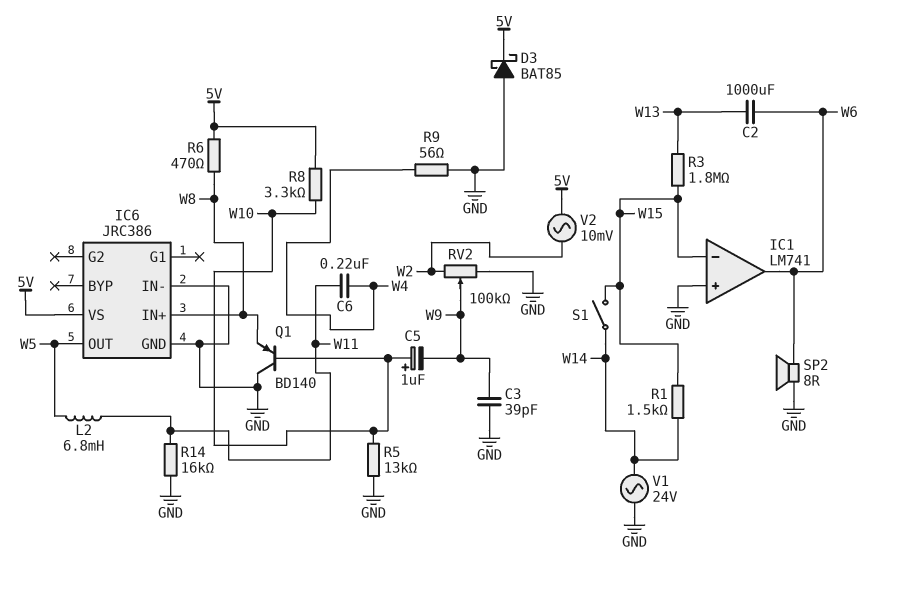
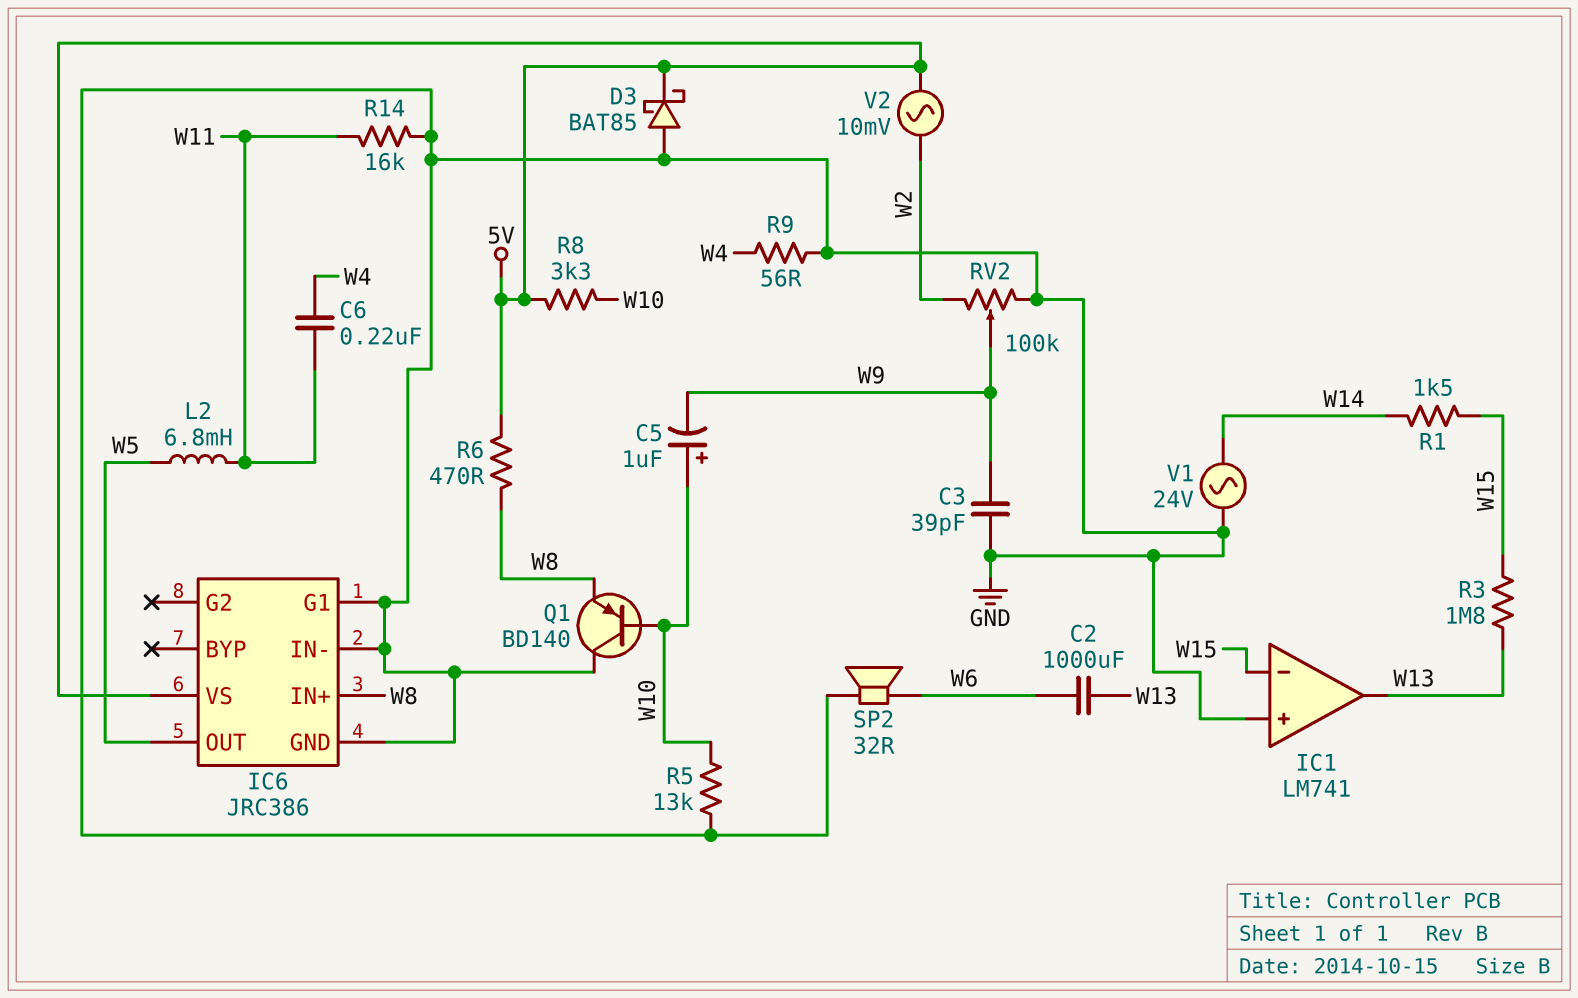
IC1 pin out: W6 -> W13
IC6 pin G1: none -> GND
S1: switch (W14, W15) -> none
SP2: speaker 8R (GND, W6) -> speaker 32R (GND, W6)

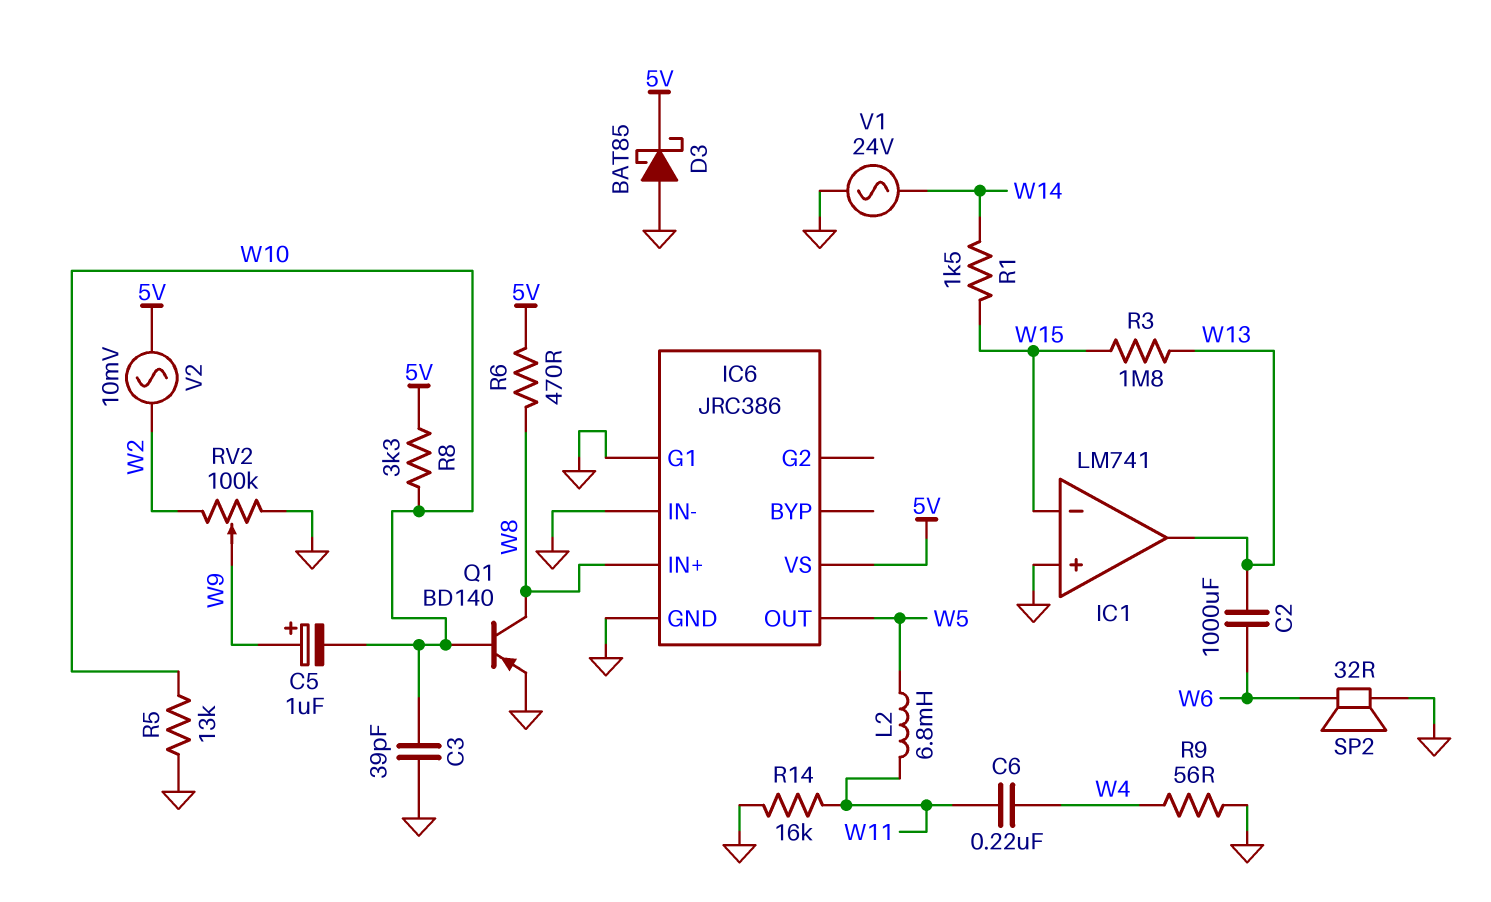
C3: 39pF (GND, W9) -> 39pF (GND, W10)
C5: 1uF (plus W10, minus W9) -> 1uF (plus W9, minus W10)
Q1: PNP BD140 (B W10, C GND, E W8) -> PNP BD140 (B W10, C W8, E GND)

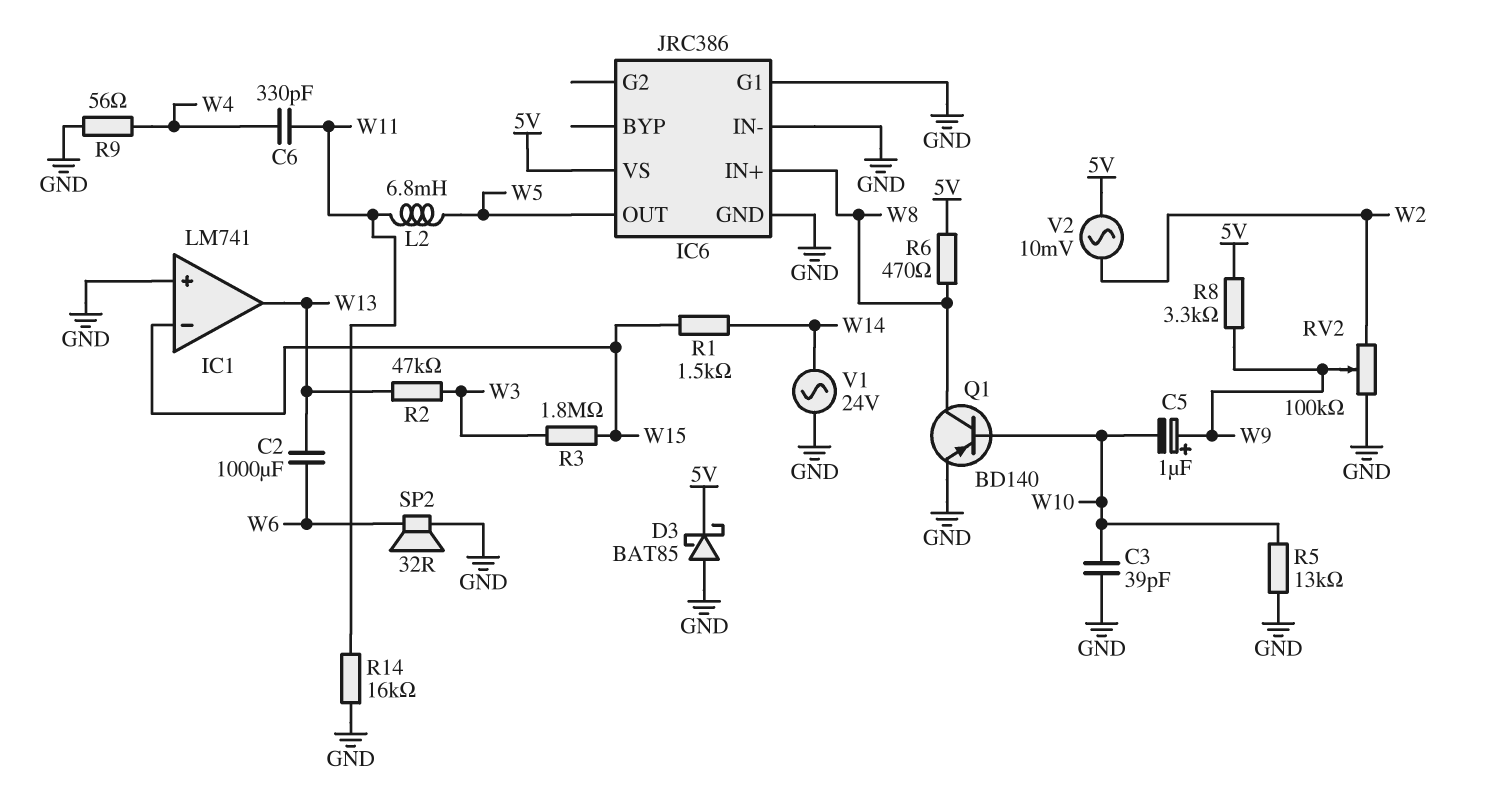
C6: 220nF (W4, W11) -> 330pF (W4, W11)
R2: none -> 47k (W3, W13)
R3: 1.8M (W13, W15) -> 1.8M (W3, W15)
R8: 3.3k (5V, W10) -> 3.3k (5V, W9)

